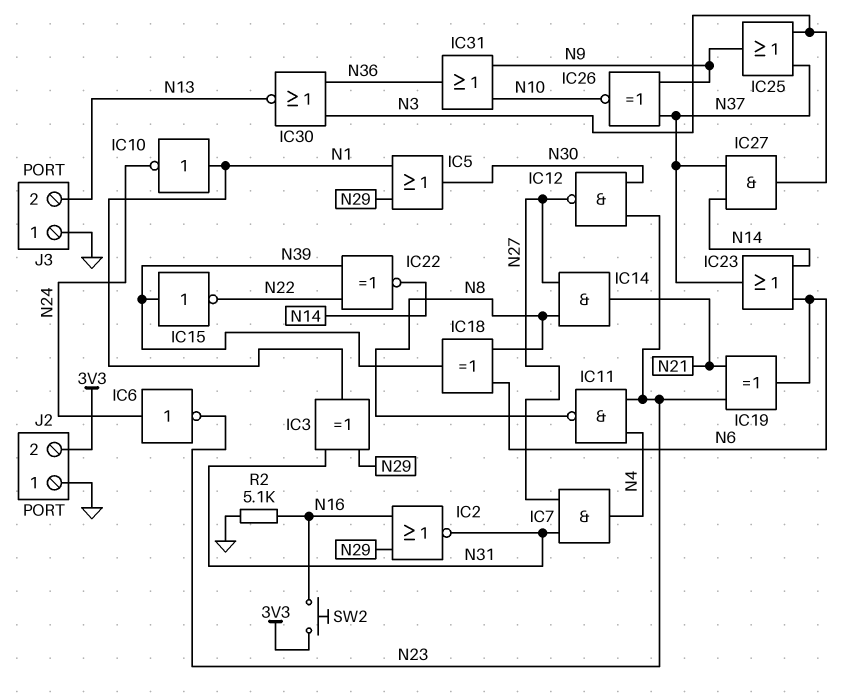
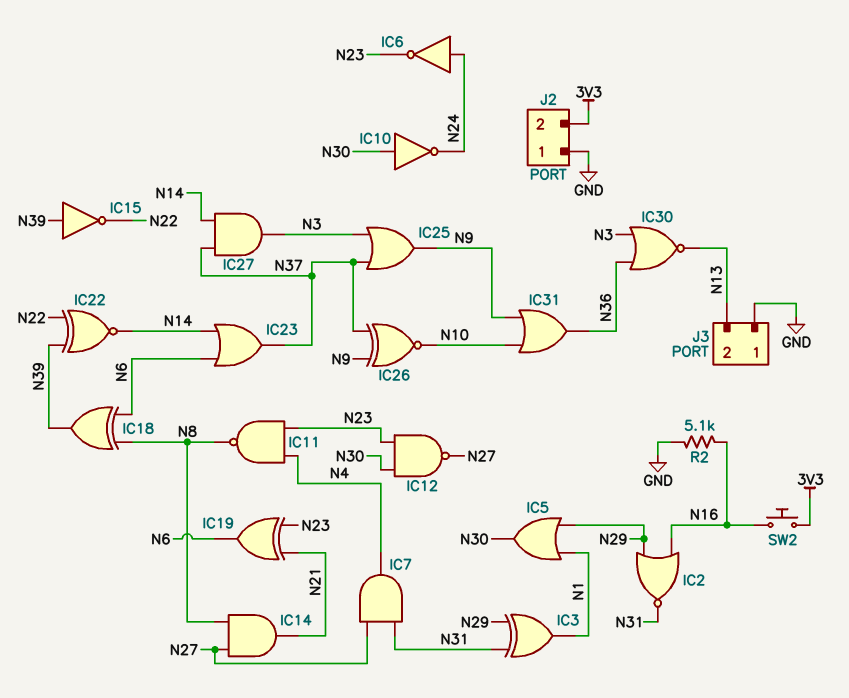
IC10: NOT (in N1, out N24) -> NOT (in N30, out N24)

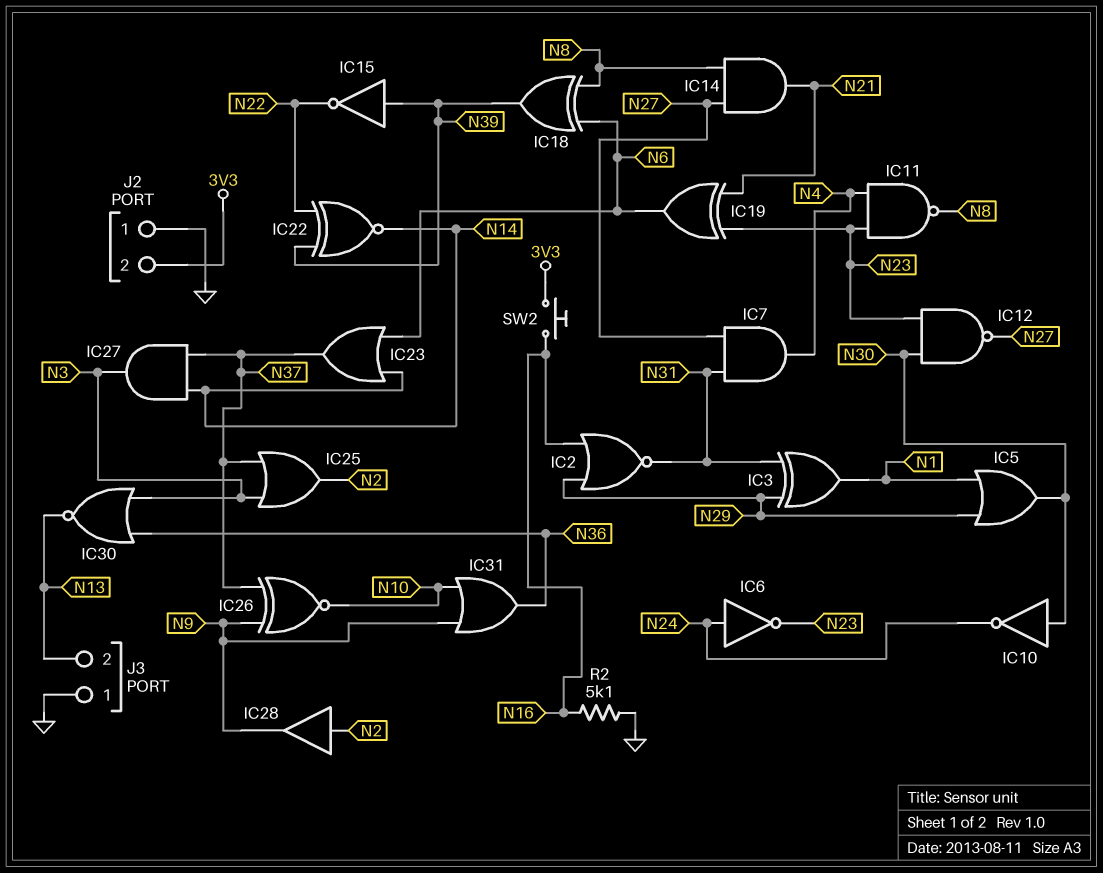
IC25: OR (in N3, in N37, out N9) -> OR (in N3, in N37, out N2)
IC28: none -> buffer (in N2, out N9)

